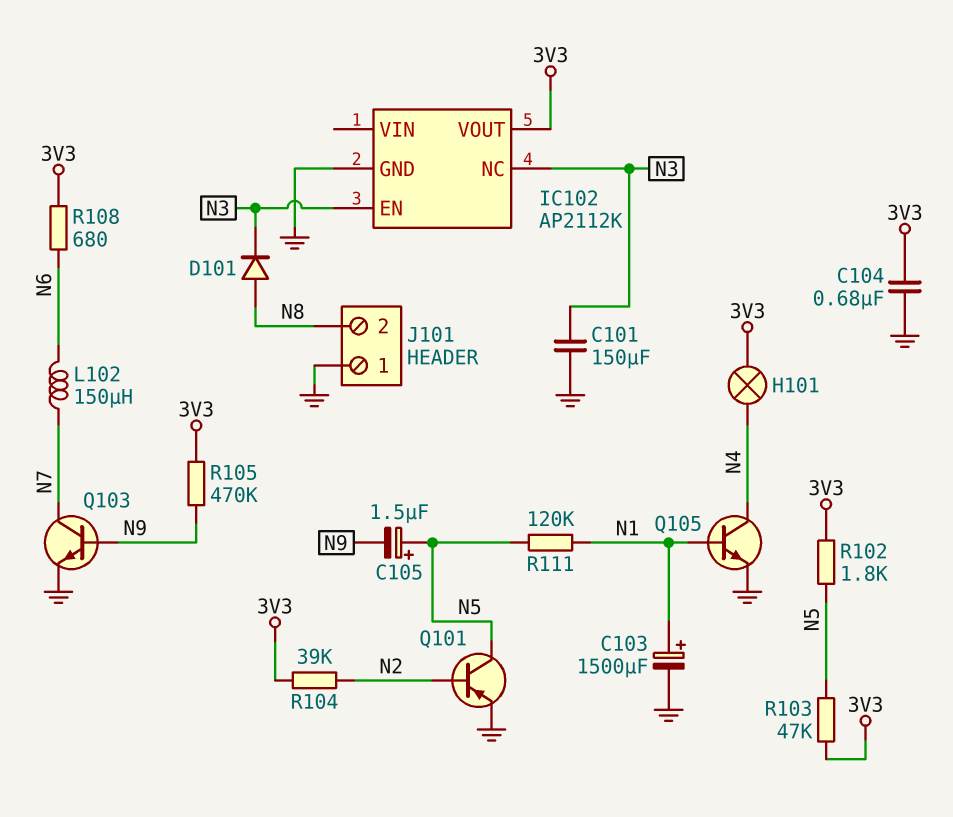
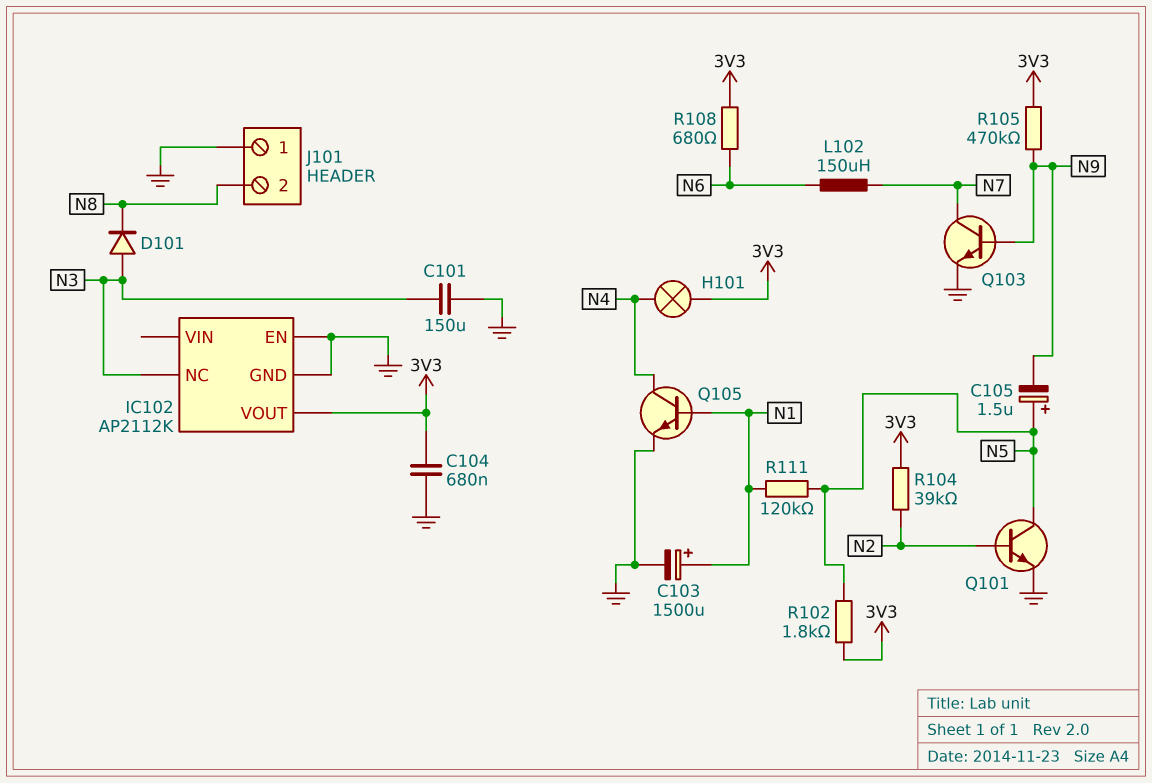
D101: diode (A N8, K N3) -> diode (A N3, K N8)
IC102 pin EN: N3 -> GND
Q101: PNP (B N2, C N5, E GND) -> NPN (B N2, C N5, E GND)
R103: 47k (3V3, N5) -> none

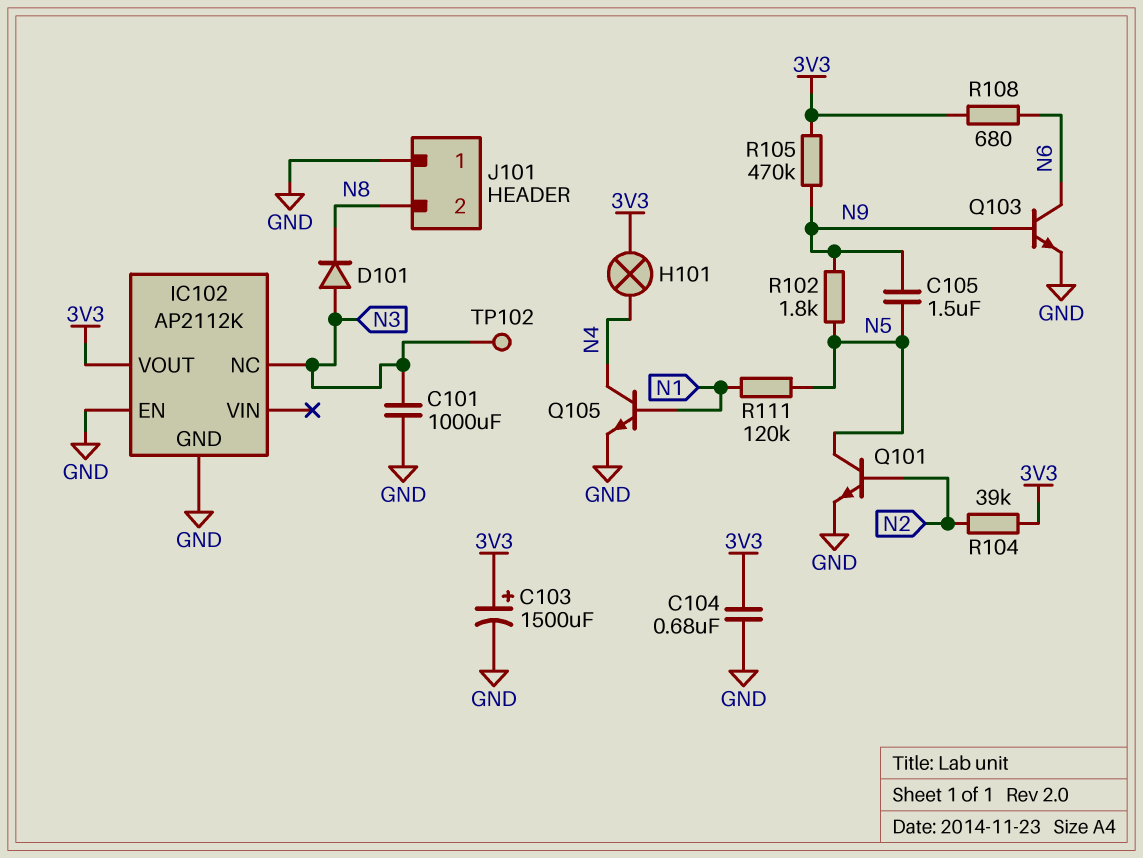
C101: 150uF (GND, N3) -> 1000uF (GND, N3)
C103: 1500uF (plus N1, minus GND) -> 1500uF (plus 3V3, minus GND)
C105: 1.5uF (plus N5, minus N9) -> 1.5uF (N5, N9)
L102: 150uH (N6, N7) -> none
Q103: NPN (B N9, C N7, E GND) -> NPN (B N9, C N6, E GND)
R102: 1.8k (3V3, N5) -> 1.8k (N5, N9)
TP102: none -> test point (N3)

